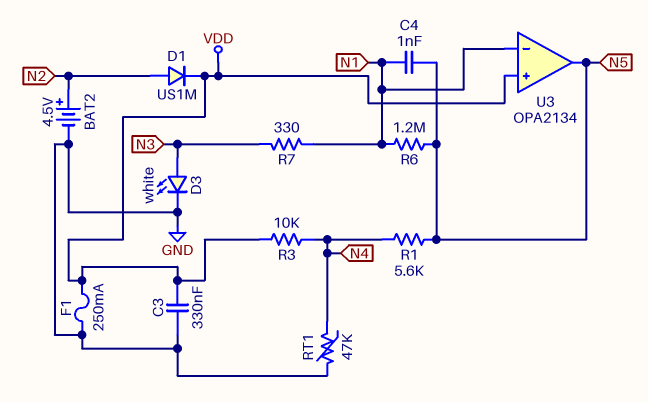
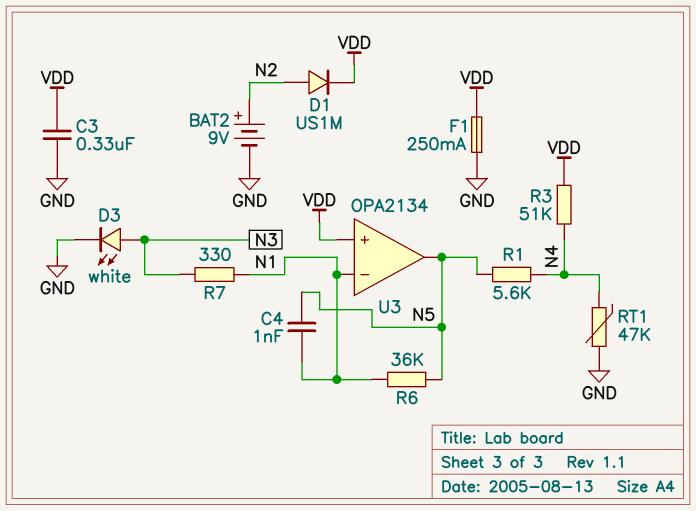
BAT2: 4.5V (plus N2, minus GND) -> 9V (plus N2, minus GND)
R3: 10k (N4, VDD) -> 51k (N4, VDD)
R6: 1.2M (N1, N5) -> 36k (N1, N5)

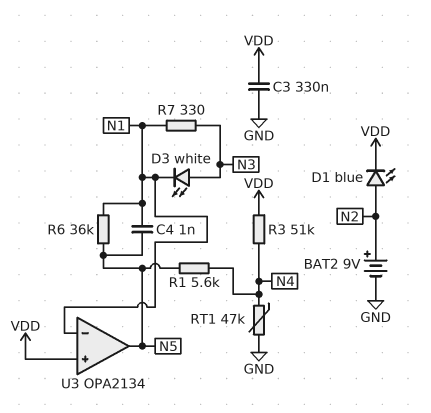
D1: diode US1M (A N2, K VDD) -> LED blue (A N2, K VDD)
D3: LED white (A N3, K GND) -> LED white (A N3, K N1)
F1: 250mA (GND, VDD) -> none

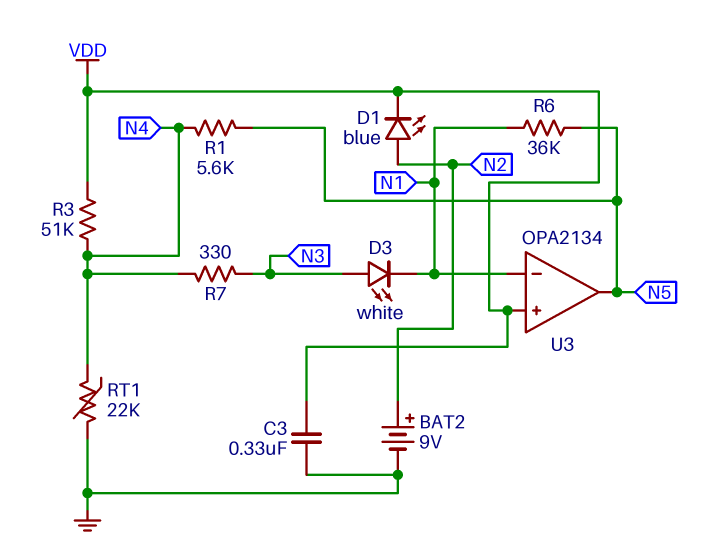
C4: 1nF (N1, N5) -> none
R7: 330 (N1, N3) -> 330 (N3, N4)
RT1: 47k (GND, N4) -> 22k (GND, N4)

